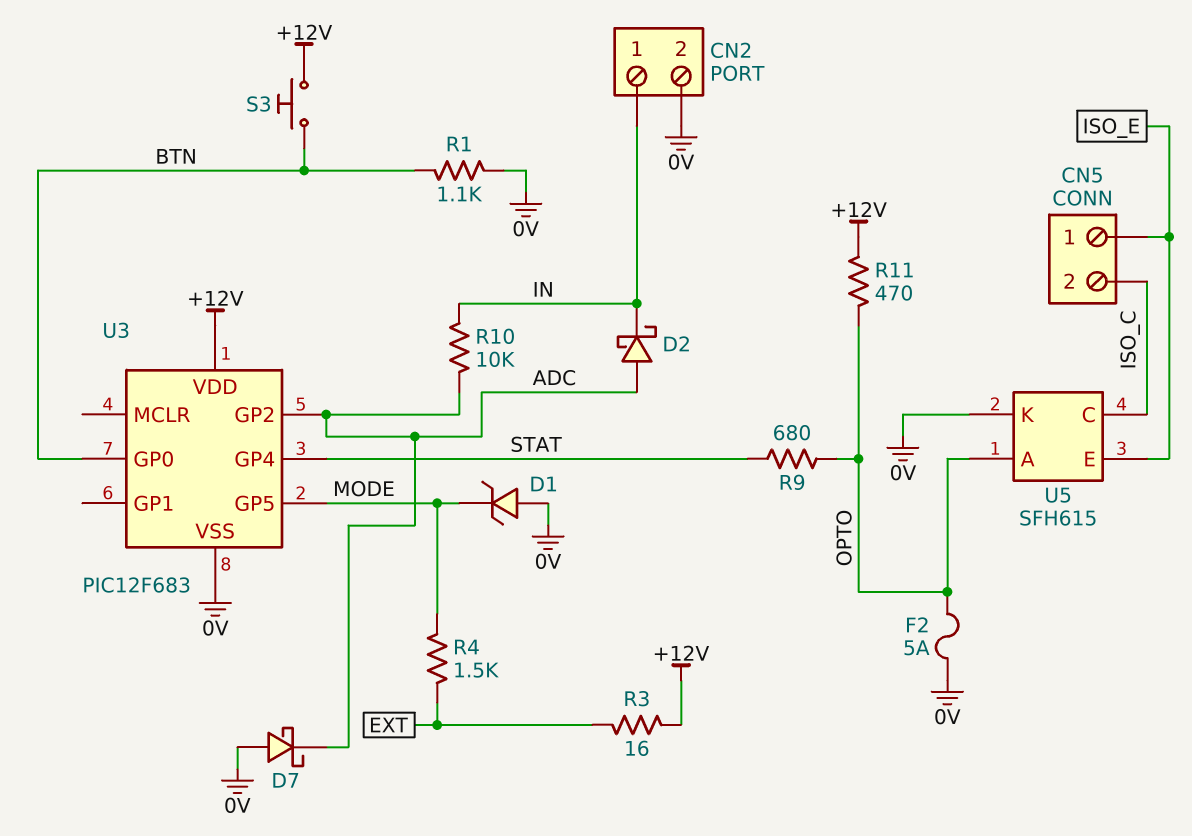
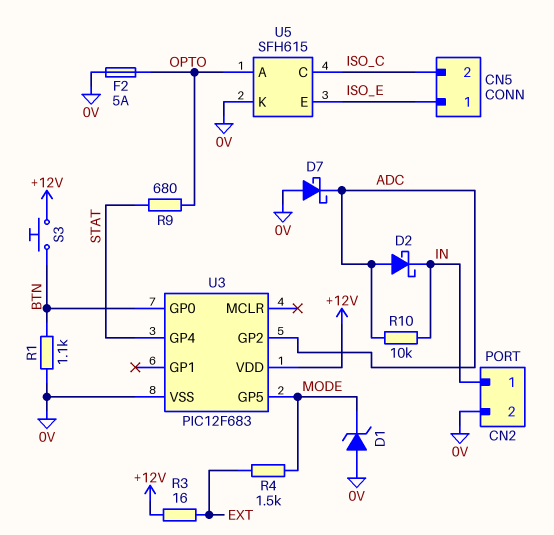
R11: 470 (+12V, OPTO) -> none

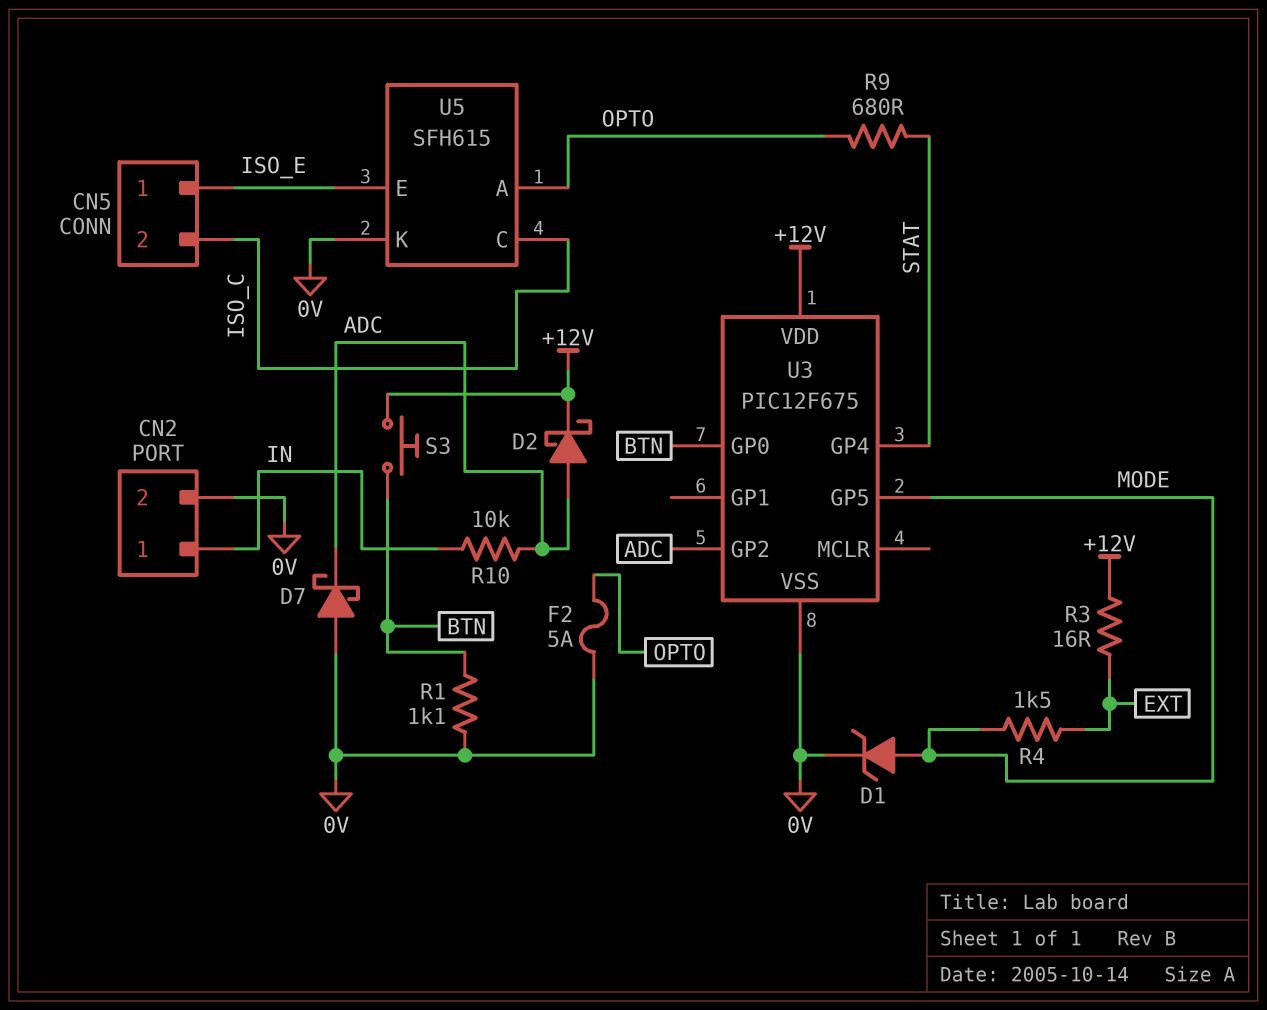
D1: zener (A 0V, K MODE) -> zener (A MODE, K 0V)
D2: schottky (A ADC, K IN) -> schottky (A ADC, K +12V)
U3: PIC12F683 -> PIC12F675

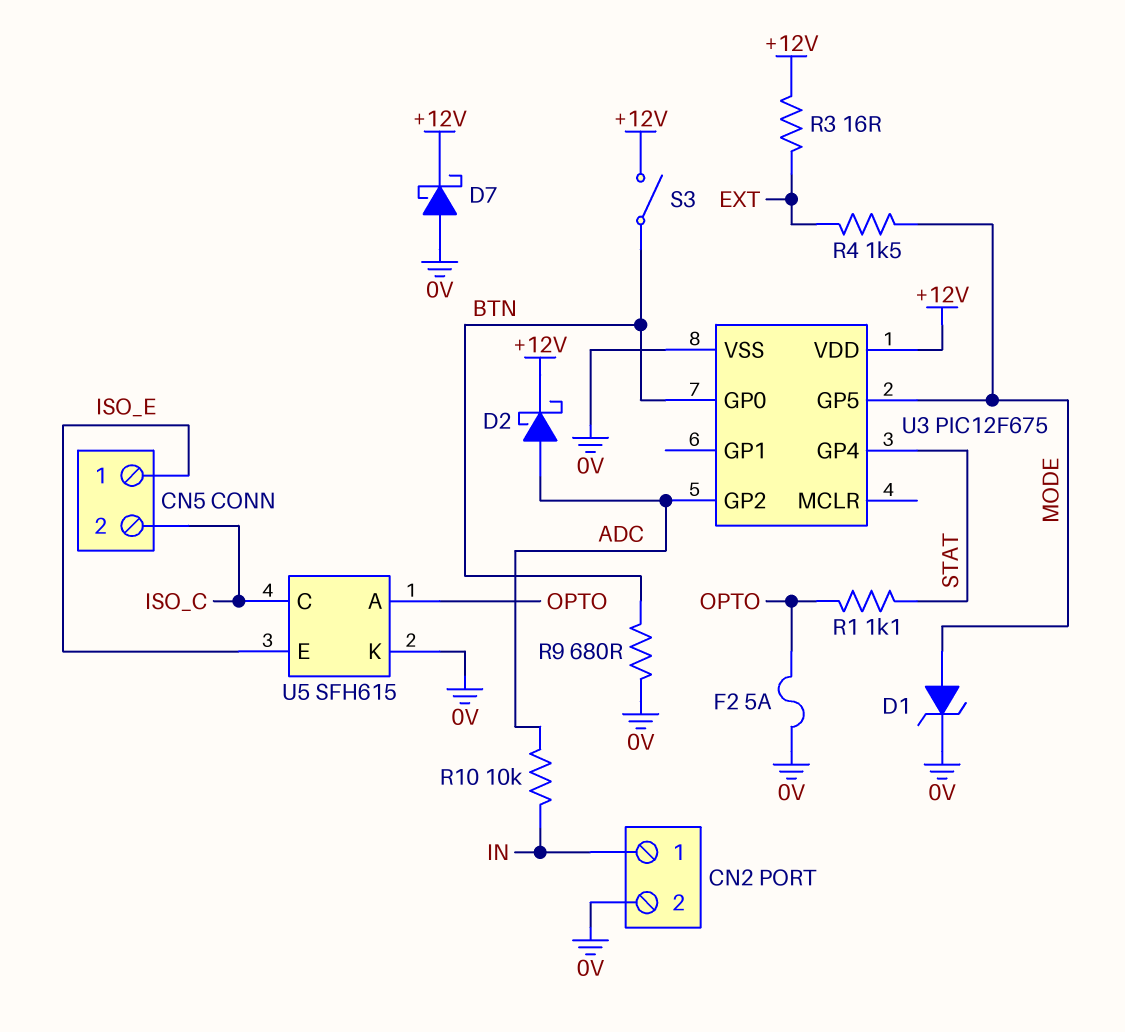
D7: schottky (A 0V, K ADC) -> schottky (A 0V, K +12V)
R1: 1.1k (0V, BTN) -> 1.1k (OPTO, STAT)
R9: 680 (OPTO, STAT) -> 680 (0V, BTN)
S3: button (+12V, BTN) -> switch (+12V, BTN)

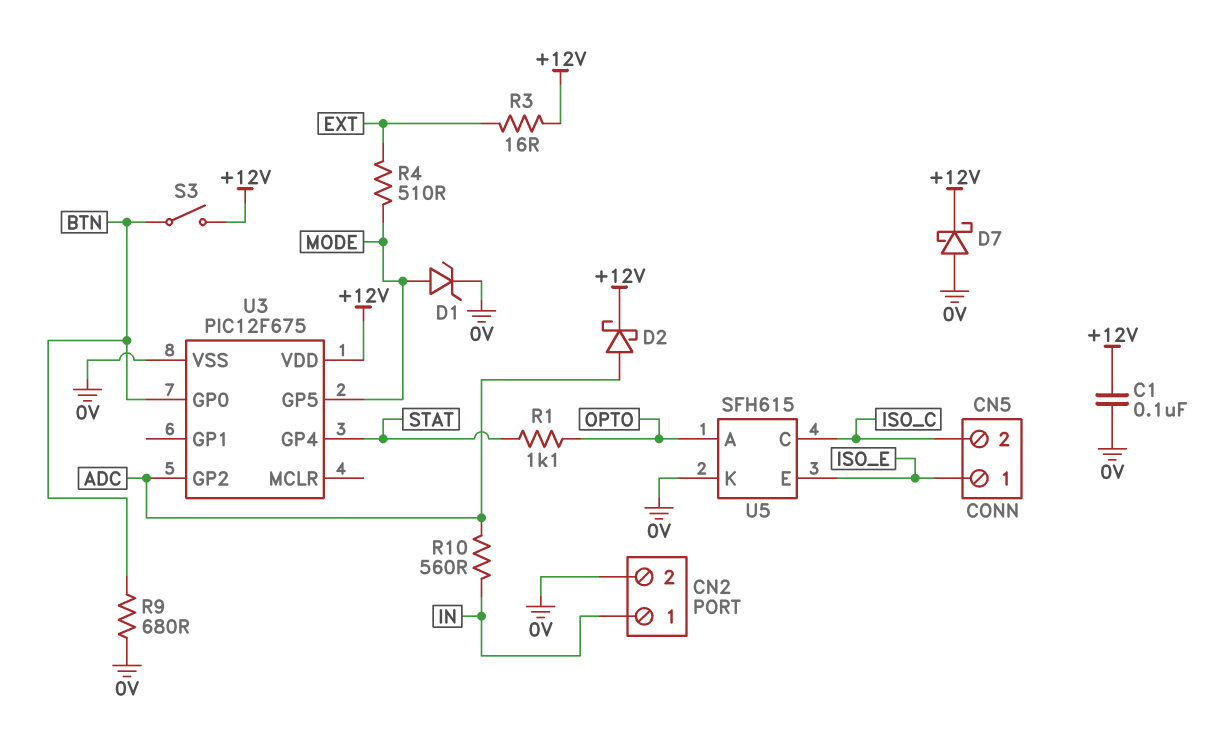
C1: none -> 100nF (+12V, 0V)
F2: 5A (0V, OPTO) -> none
R4: 1.5k (EXT, MODE) -> 510 (EXT, MODE)
R10: 10k (ADC, IN) -> 560 (ADC, IN)

